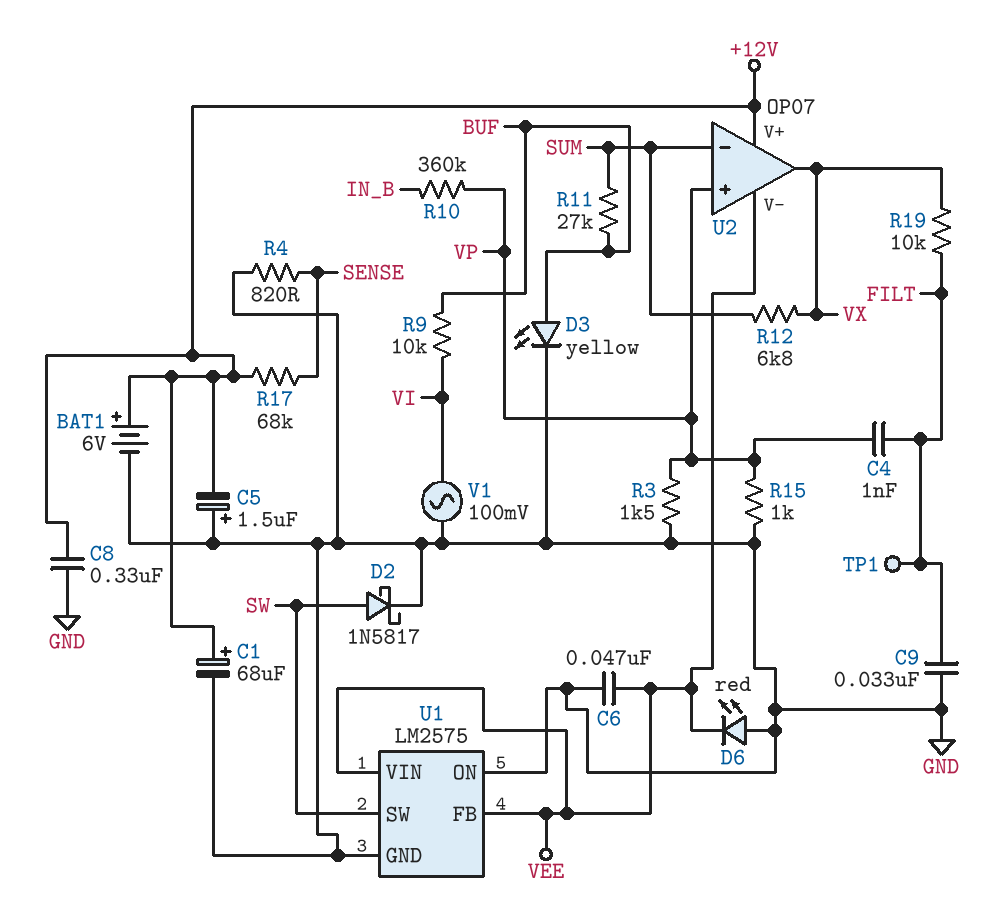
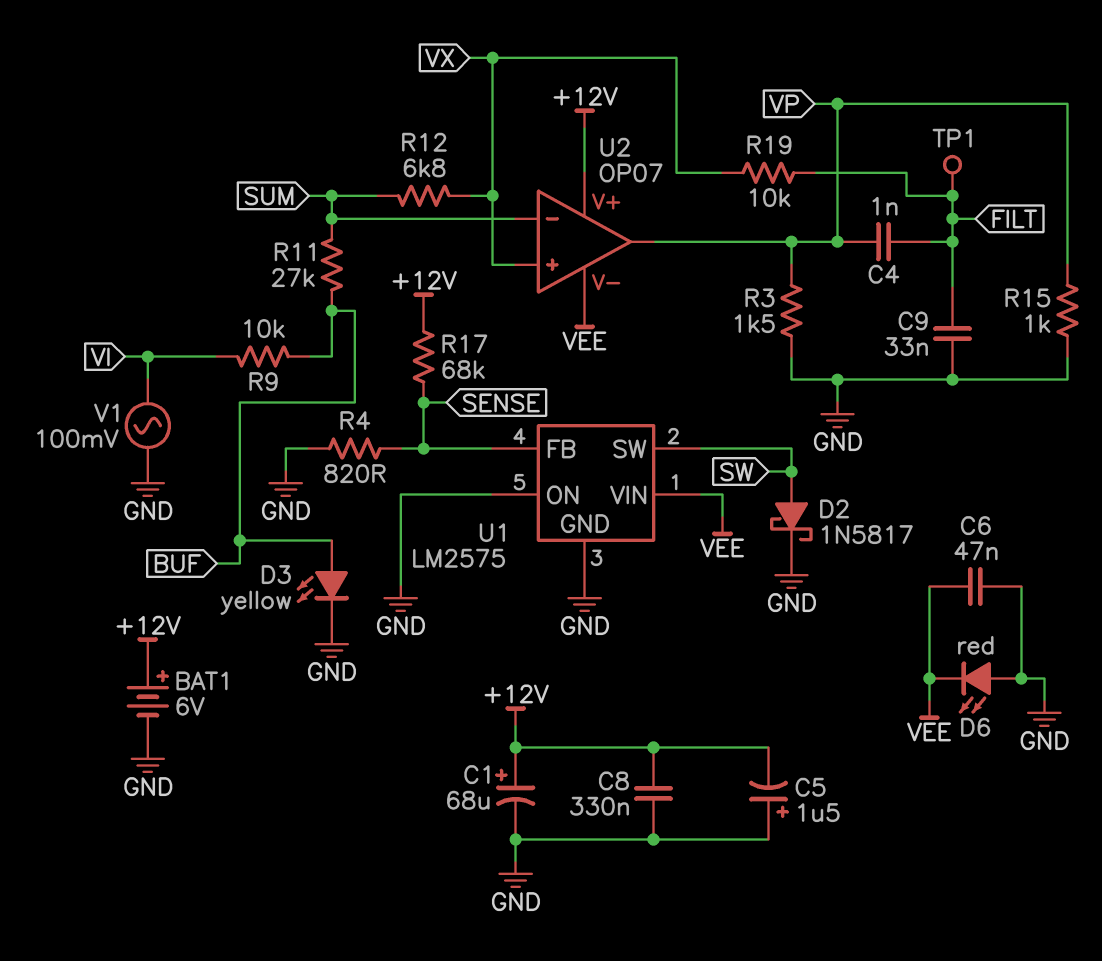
R10: 360k (IN_B, VP) -> none
U1 pin FB: VEE -> SENSE
U2 pin in+: VP -> VX
U2 pin out: VX -> VP

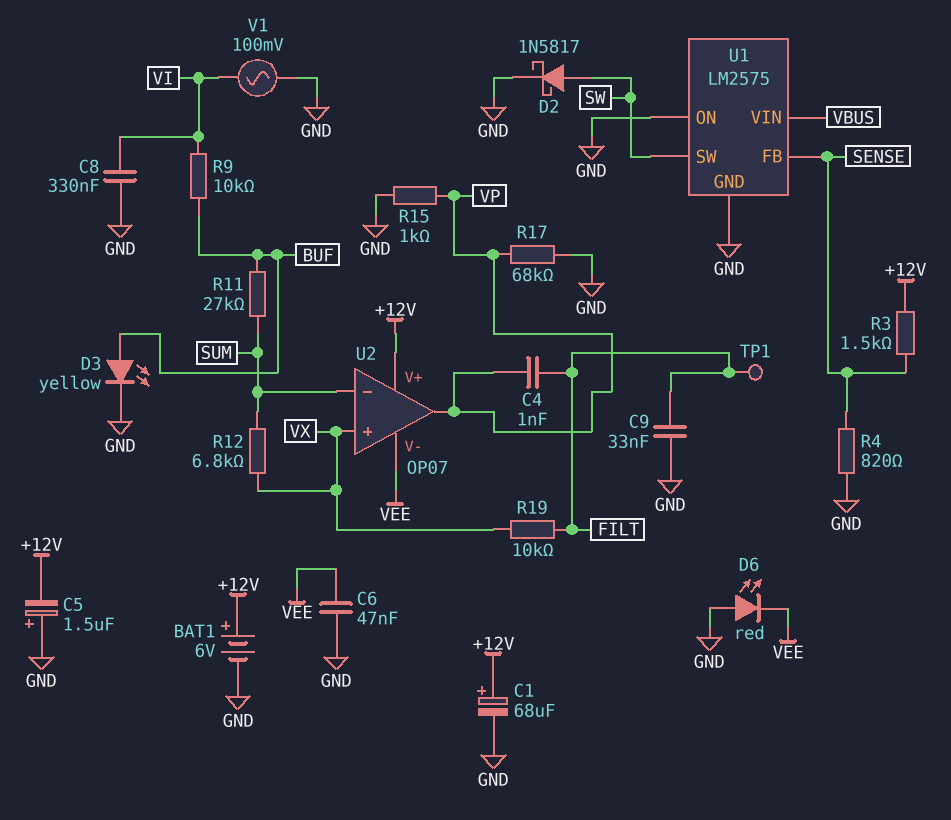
C8: 330nF (+12V, GND) -> 330nF (GND, VI)
R3: 1.5k (GND, VP) -> 1.5k (+12V, SENSE)
R17: 68k (+12V, SENSE) -> 68k (GND, VP)
U1 pin VIN: VEE -> VBUS

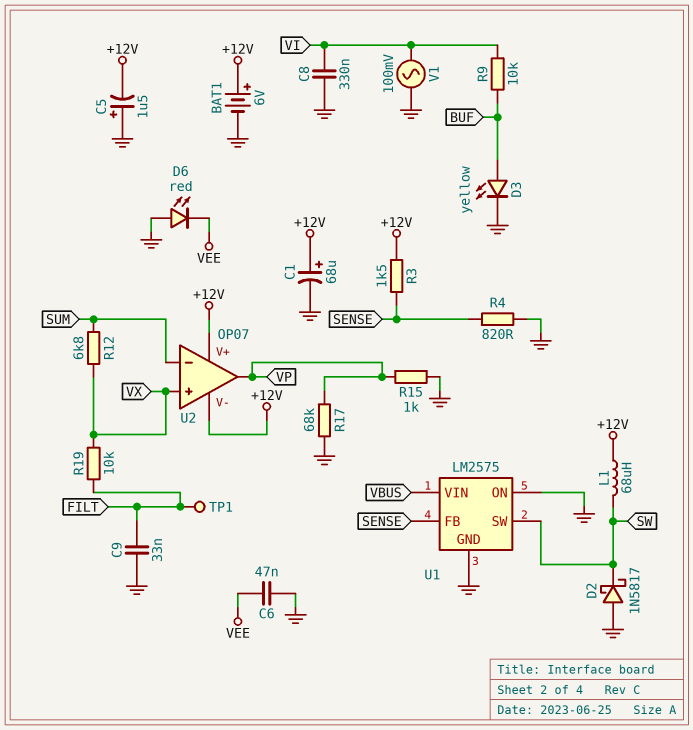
C4: 1nF (FILT, VP) -> none
D2: schottky 1N5817 (A SW, K GND) -> schottky 1N5817 (A GND, K SW)
L1: none -> 68uH (+12V, SW)
R11: 27k (BUF, SUM) -> none
U2 pin V-: VEE -> +12V

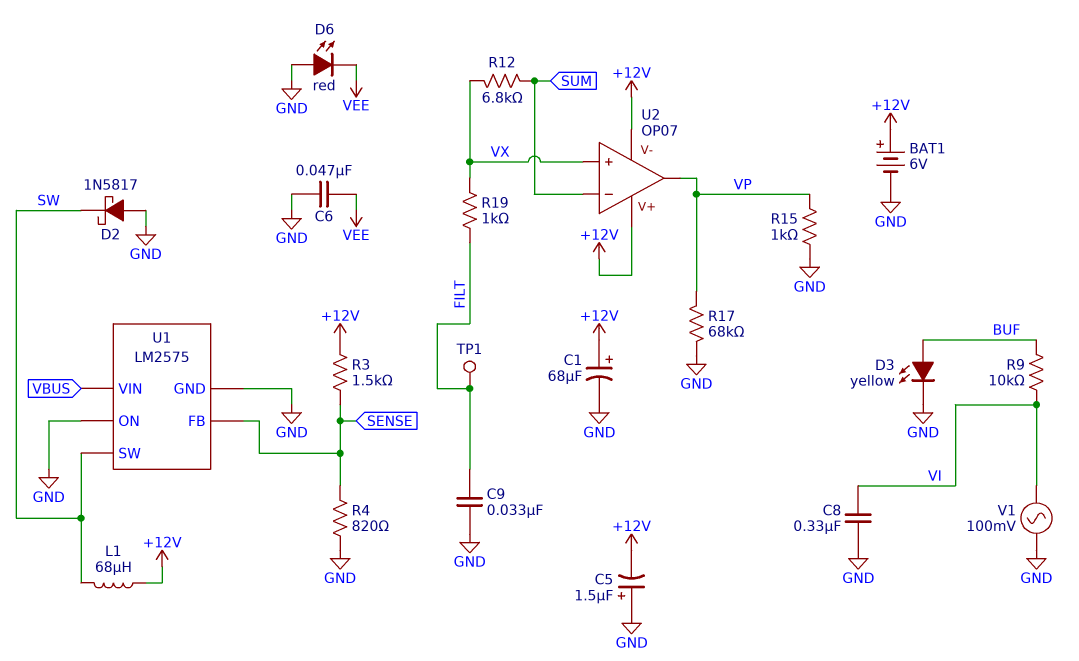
R19: 10k (FILT, VX) -> 1k (FILT, VX)

